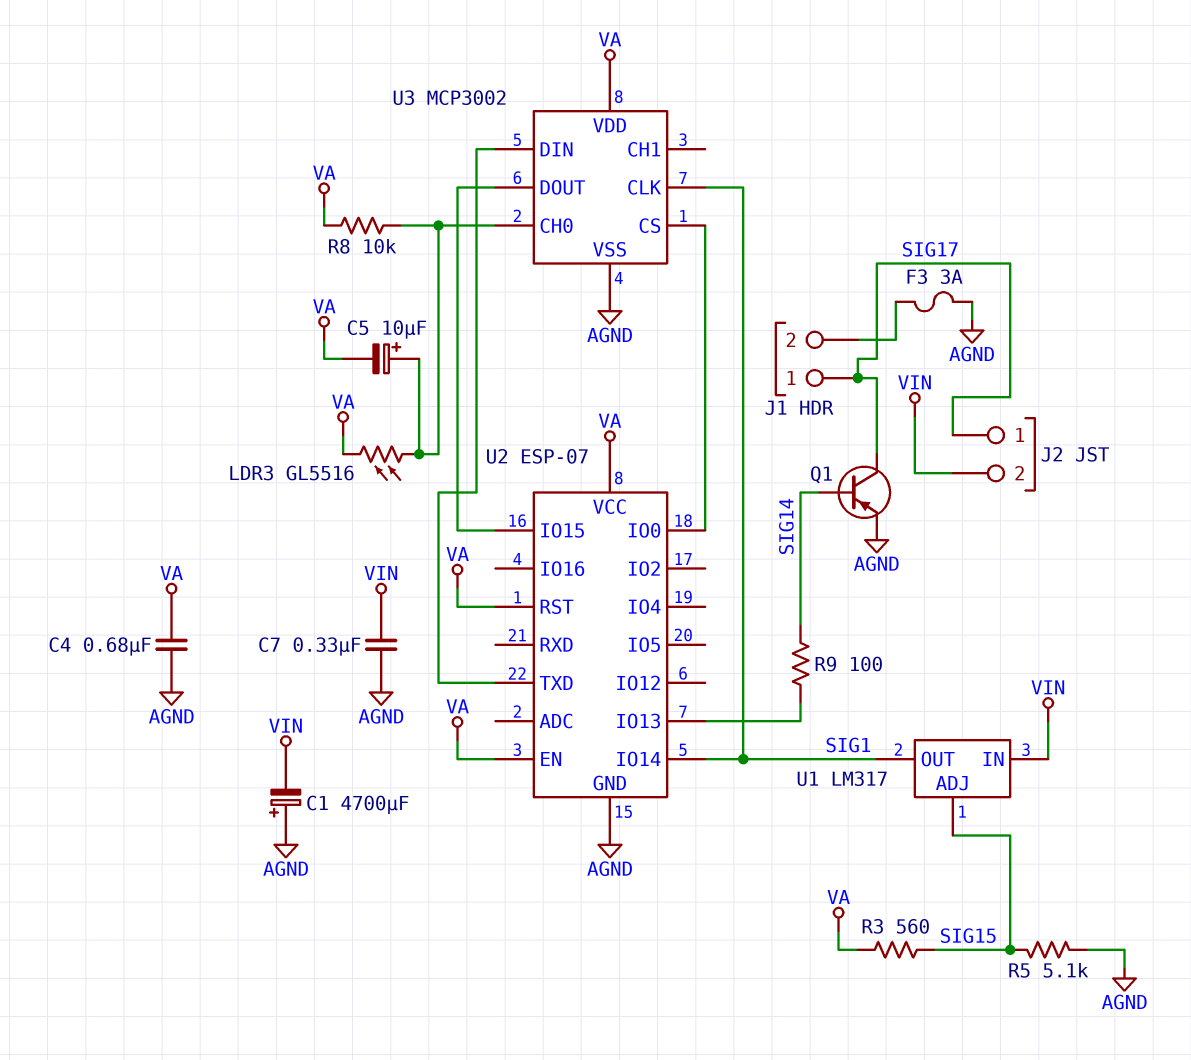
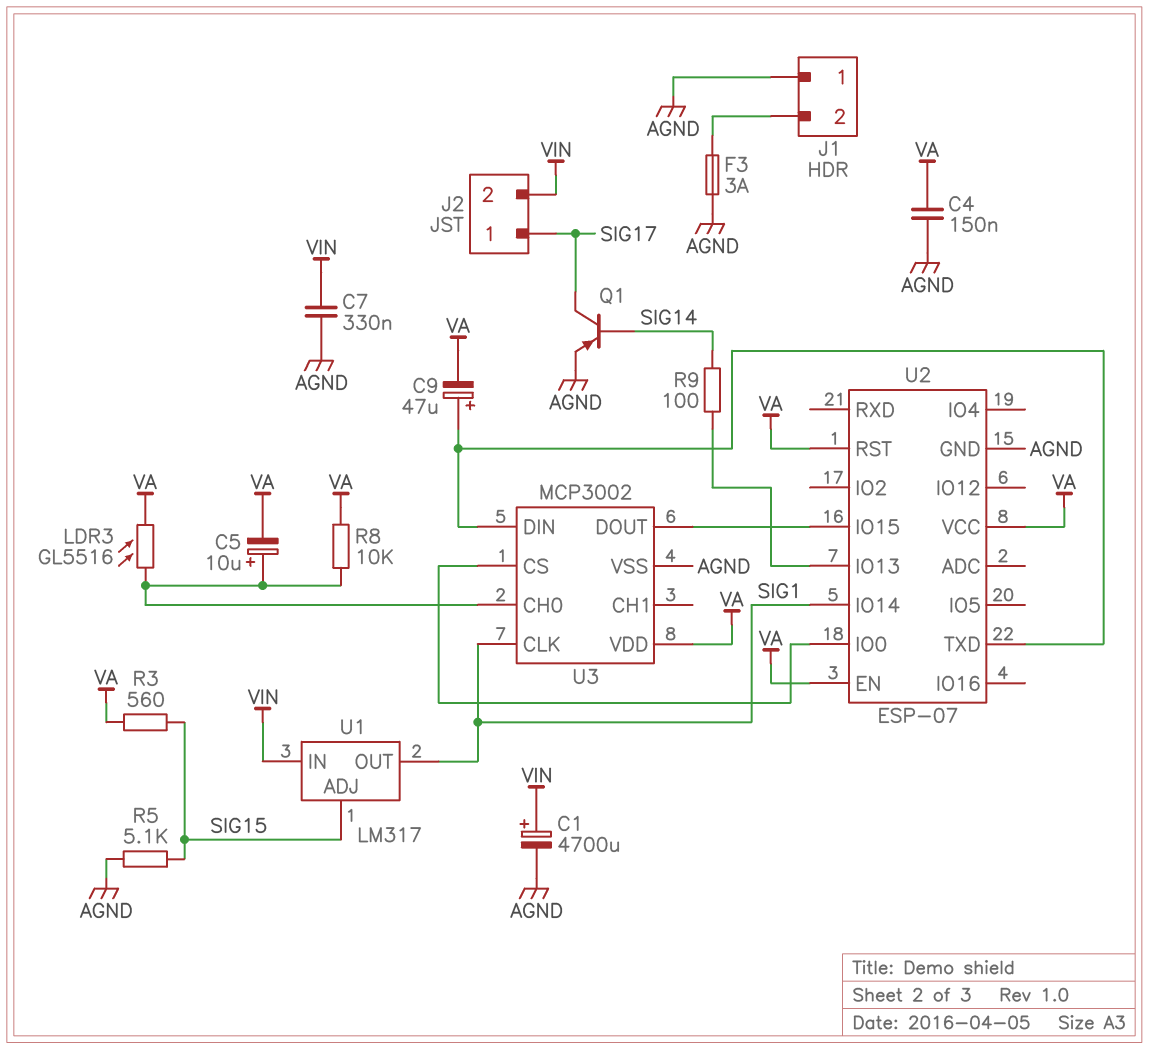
C1: 4700uF (plus AGND, minus VIN) -> 4700uF (plus VIN, minus AGND)
C4: 680nF (AGND, VA) -> 150nF (AGND, VA)
C9: none -> 47uF (plus U2/TXD, minus VA)
J1 pin 1: SIG17 -> AGND

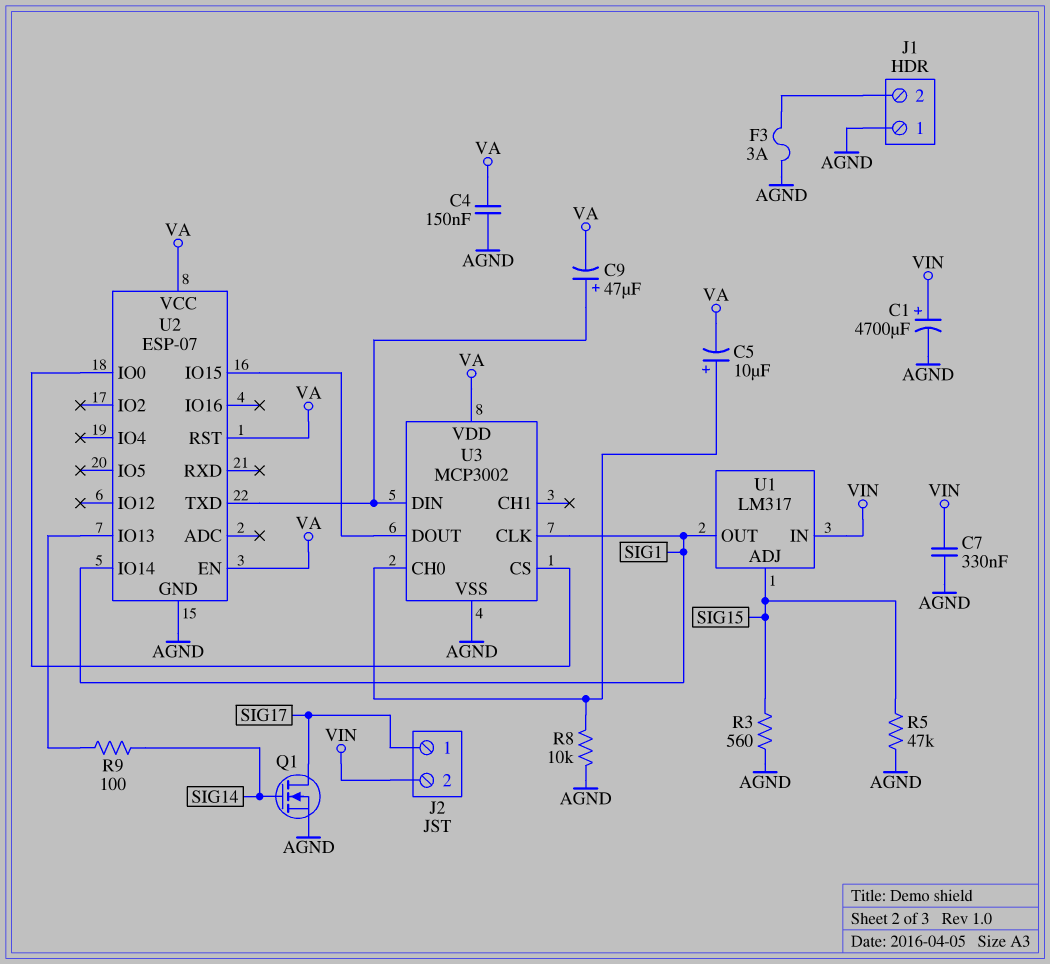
LDR3: GL5516 (U3/CH0, VA) -> none
Q1: PNP (B SIG14, C SIG17, E AGND) -> NMOS (G SIG14, D SIG17, S AGND)
R3: 560 (SIG15, VA) -> 560 (AGND, SIG15)
R5: 5.1k (AGND, SIG15) -> 47k (AGND, SIG15)
R8: 10k (U3/CH0, VA) -> 10k (AGND, U3/CH0)

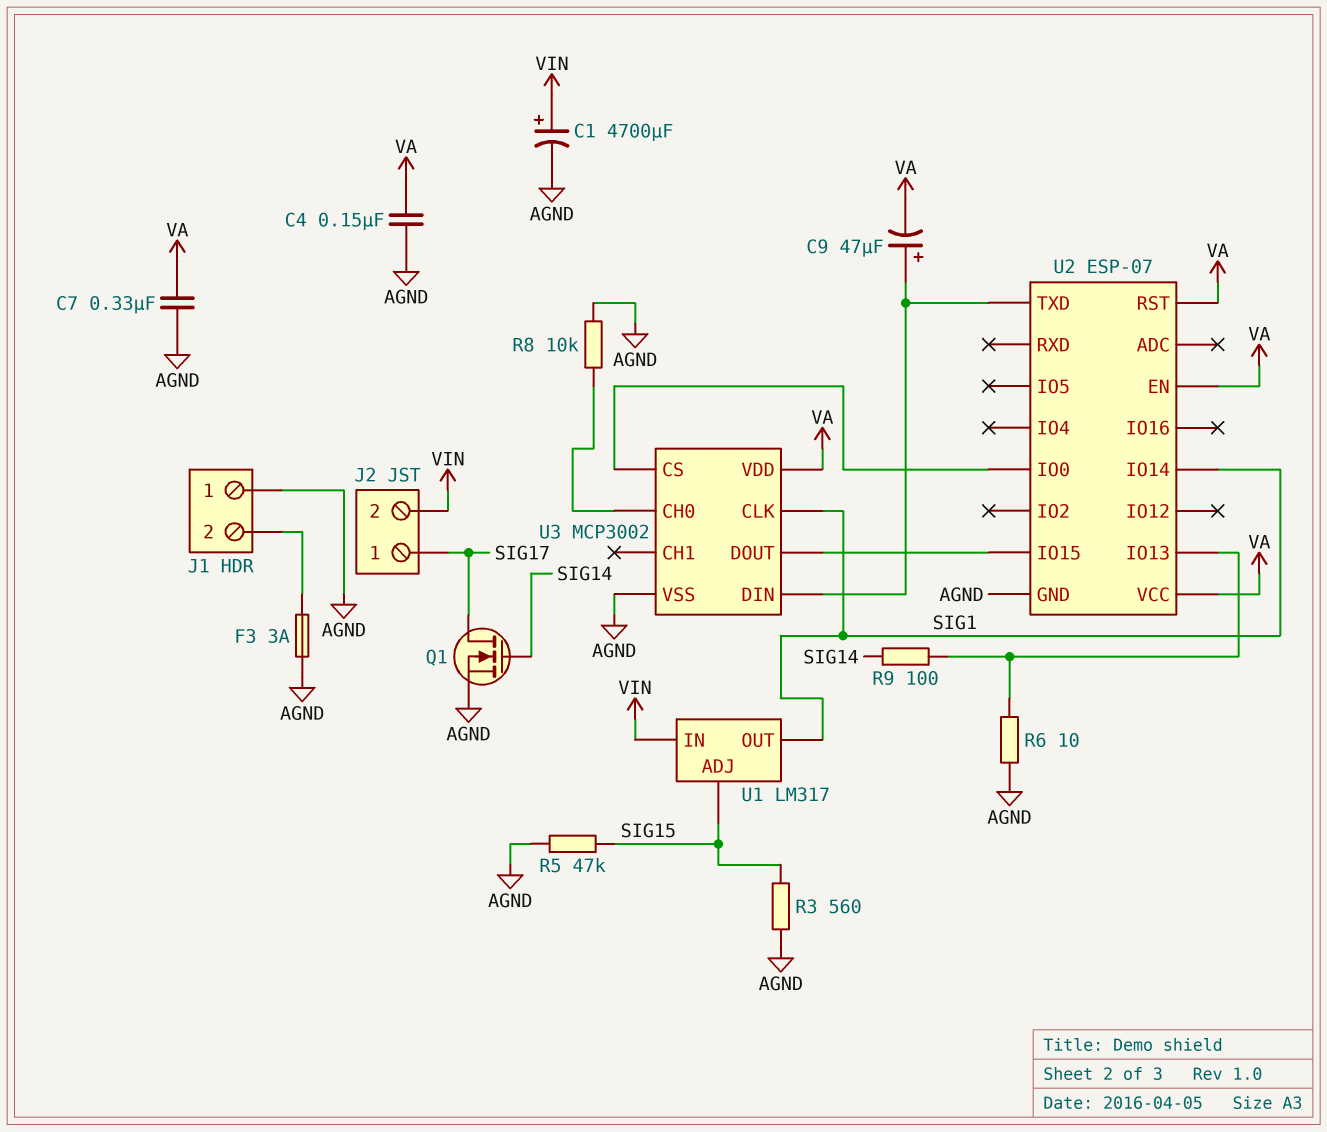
C5: 10uF (plus U3/CH0, minus VA) -> none
C7: 330nF (AGND, VIN) -> 330nF (AGND, VA)
R6: none -> 10 (AGND, U2/IO13)

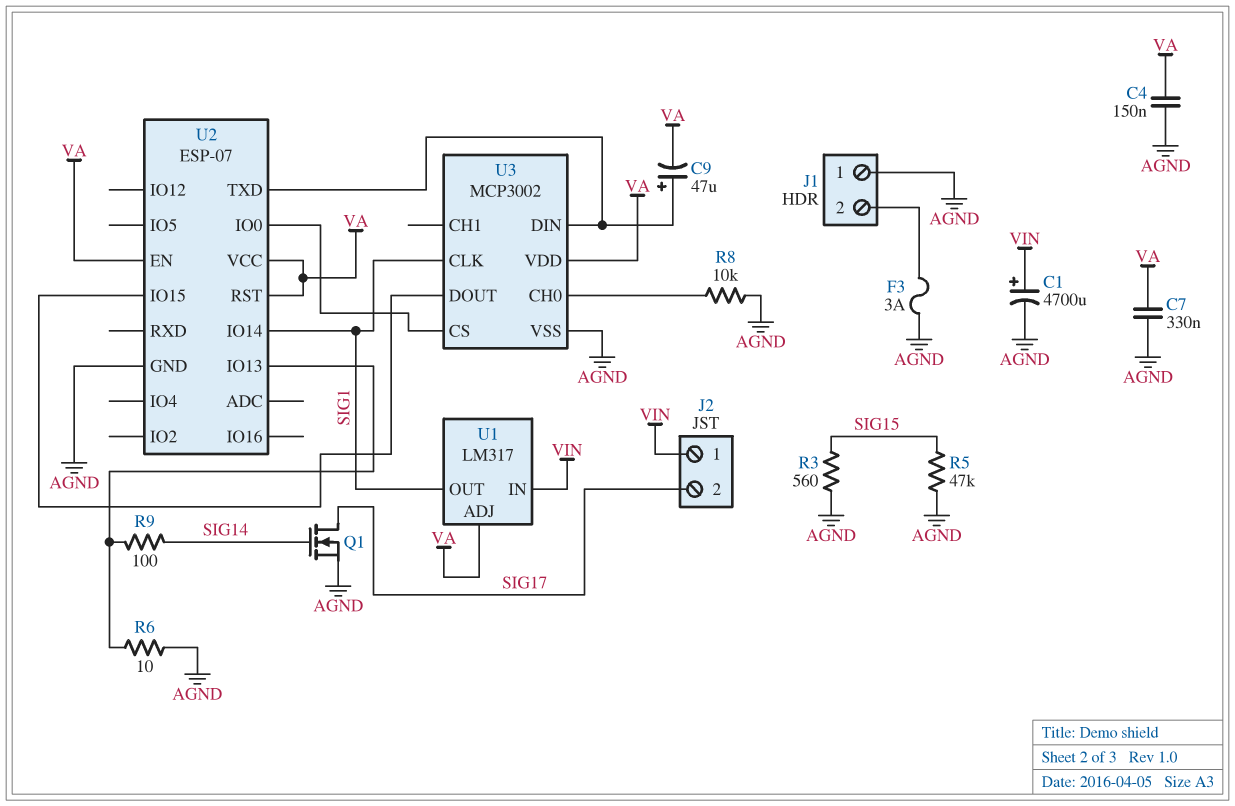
J2 pin 1: SIG17 -> VIN
J2 pin 2: VIN -> SIG17
U1 pin ADJ: SIG15 -> VA

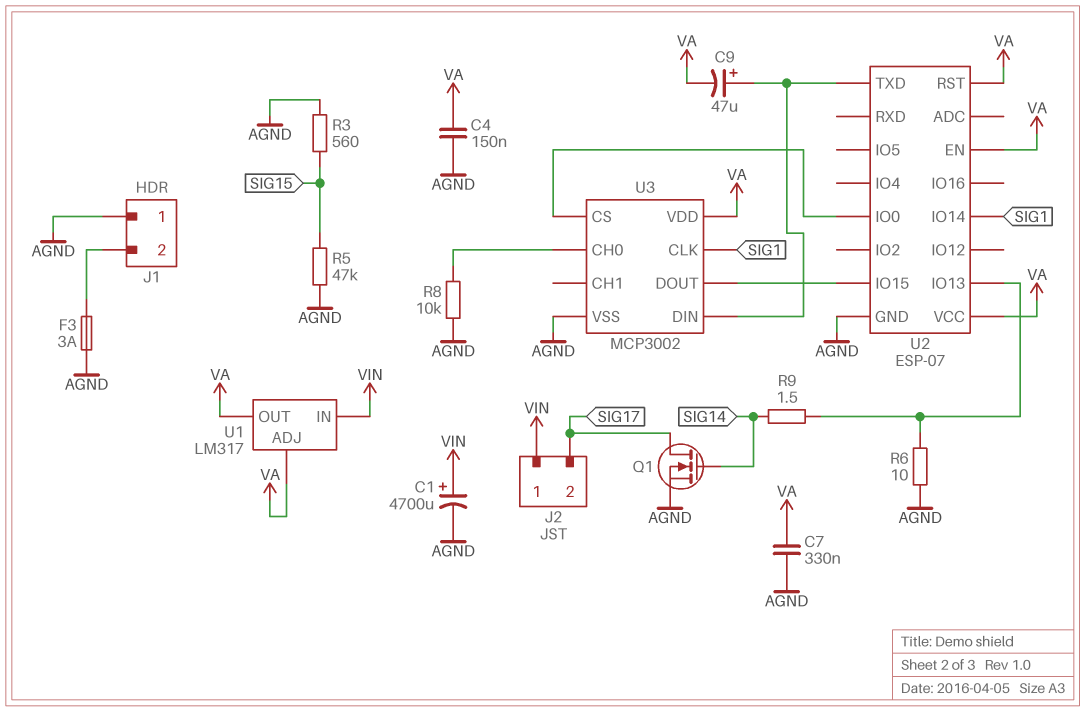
R9: 100 (SIG14, U2/IO13) -> 1.5 (SIG14, U2/IO13)
U1 pin OUT: SIG1 -> VA

